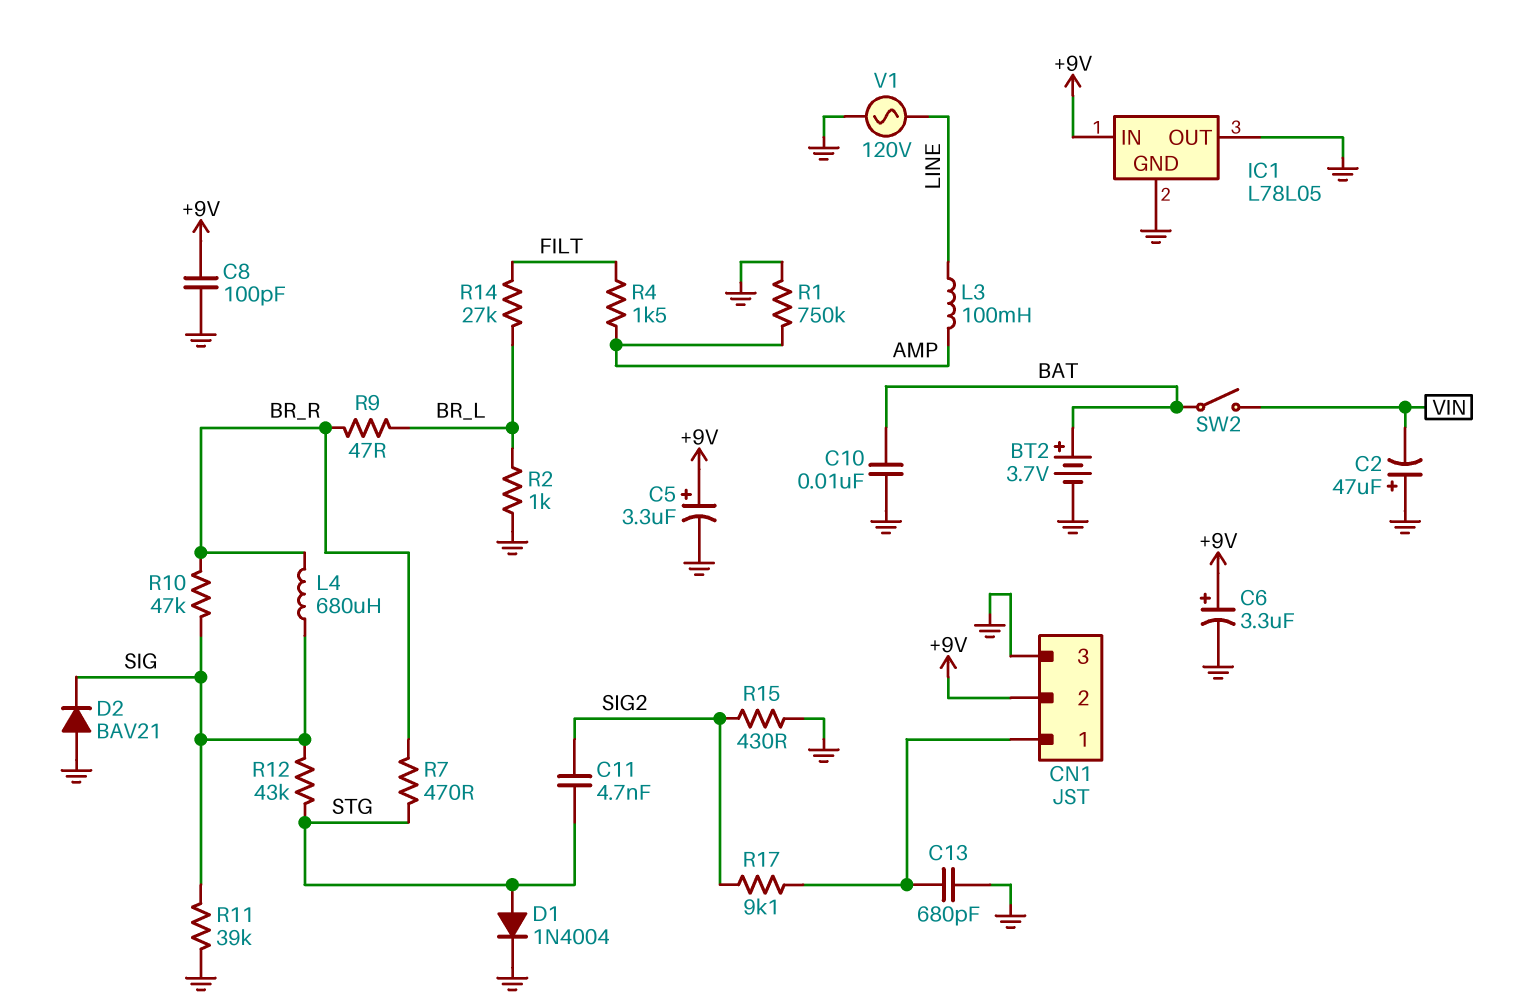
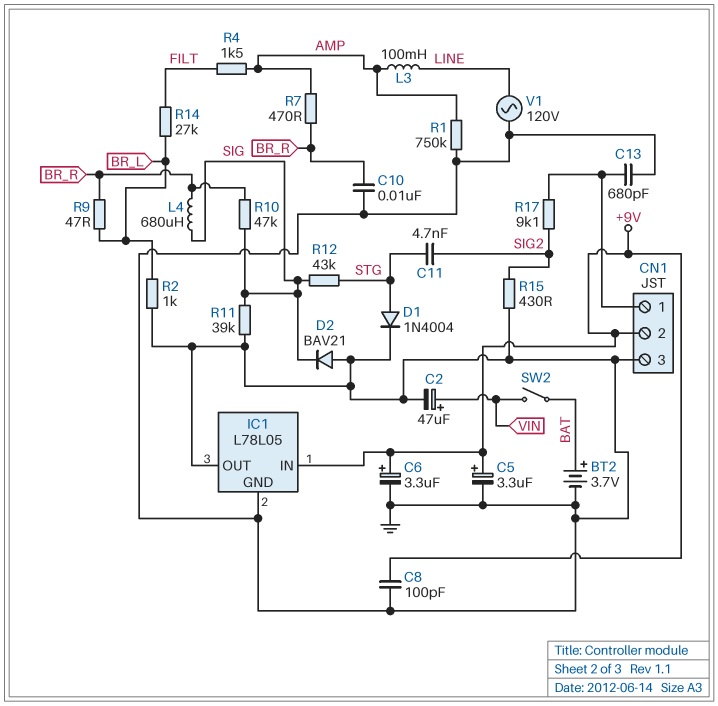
C2: 47uF (plus GND, minus VIN) -> 47uF (plus VIN, minus GND)
C10: 10nF (BAT, GND) -> 10nF (BR_R, GND)
R7: 470 (BR_R, STG) -> 470 (AMP, BR_R)

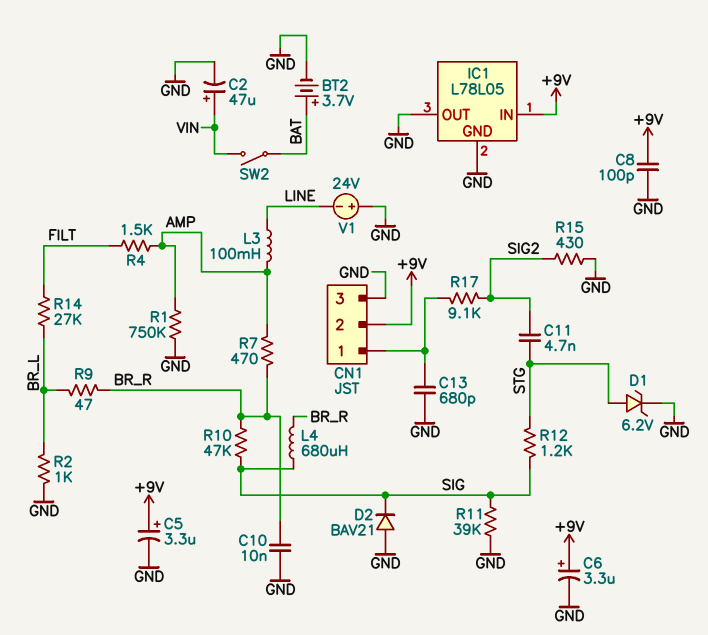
D1: diode 1N4004 (A STG, K GND) -> zener 6.2V (A STG, K GND)
R12: 43k (SIG, STG) -> 1.2k (SIG, STG)
V1: AC 120V (GND, LINE) -> 24V (plus GND, minus LINE)

